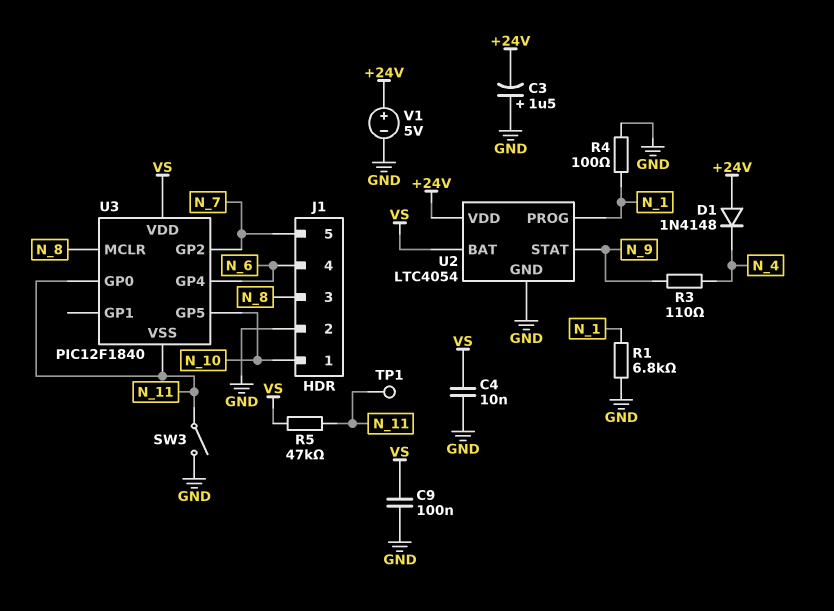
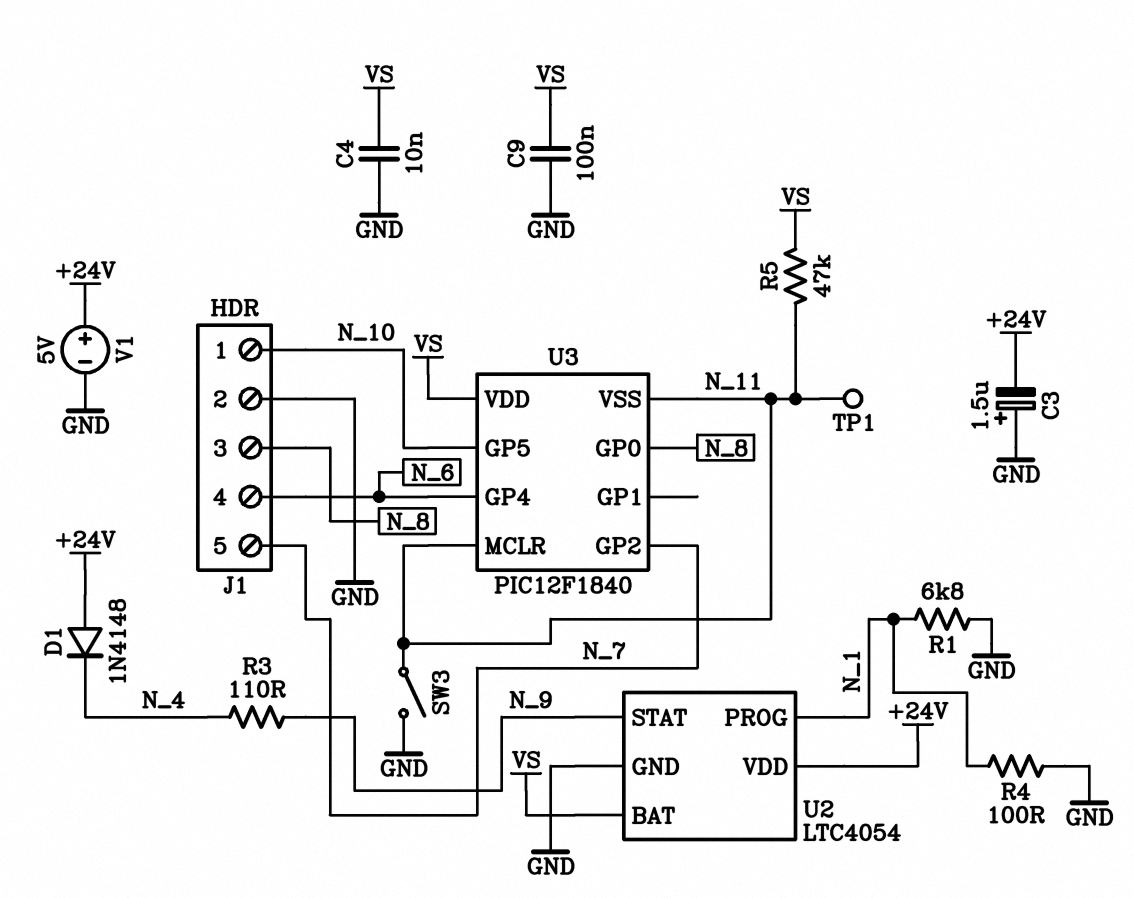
U3 pin GP0: N_11 -> N_8
U3 pin MCLR: N_8 -> N_11

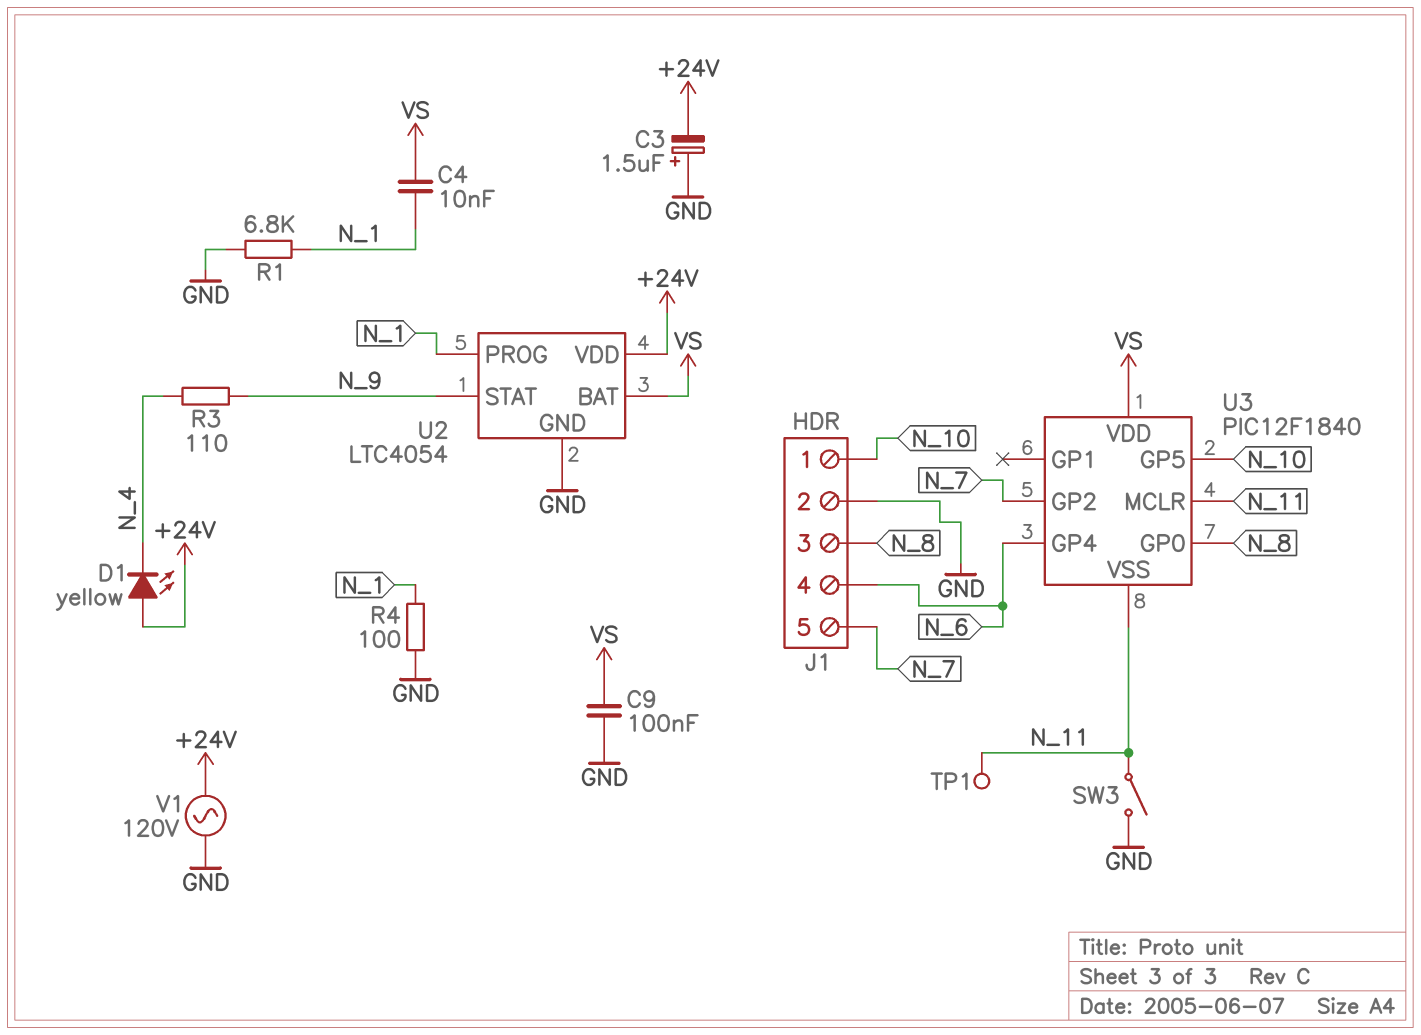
C4: 10nF (GND, VS) -> 10nF (N_1, VS)
D1: diode 1N4148 (A +24V, K N_4) -> LED yellow (A +24V, K N_4)
R5: 47k (N_11, VS) -> none
V1: 5V (plus +24V, minus GND) -> AC 120V (+24V, GND)

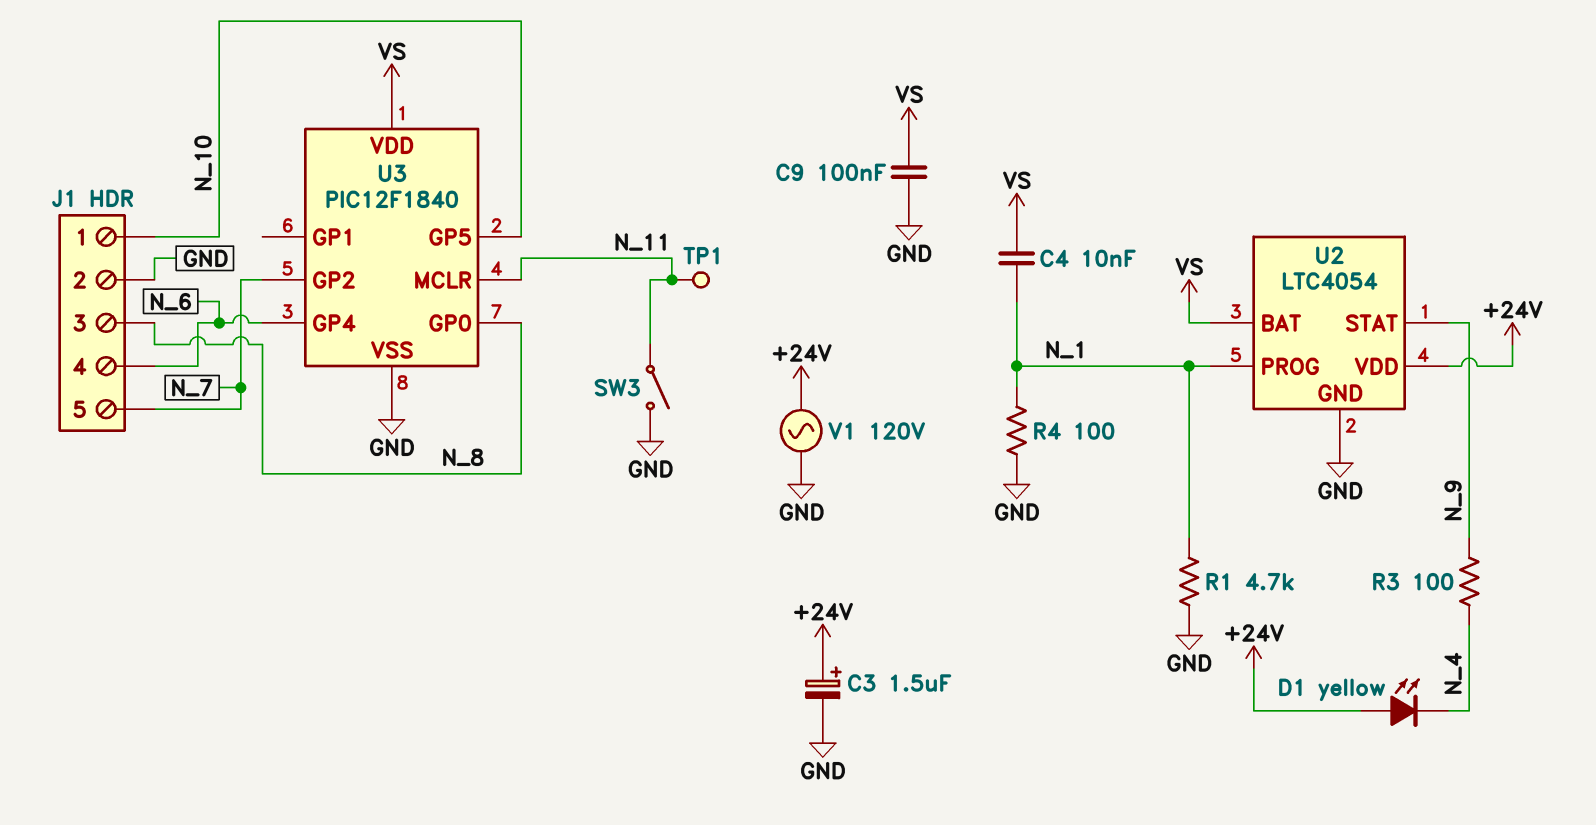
C3: 1.5uF (plus GND, minus +24V) -> 1.5uF (plus +24V, minus GND)
R1: 6.8k (GND, N_1) -> 4.7k (GND, N_1)
R3: 110 (N_4, N_9) -> 100 (N_4, N_9)
U3 pin VSS: N_11 -> GND

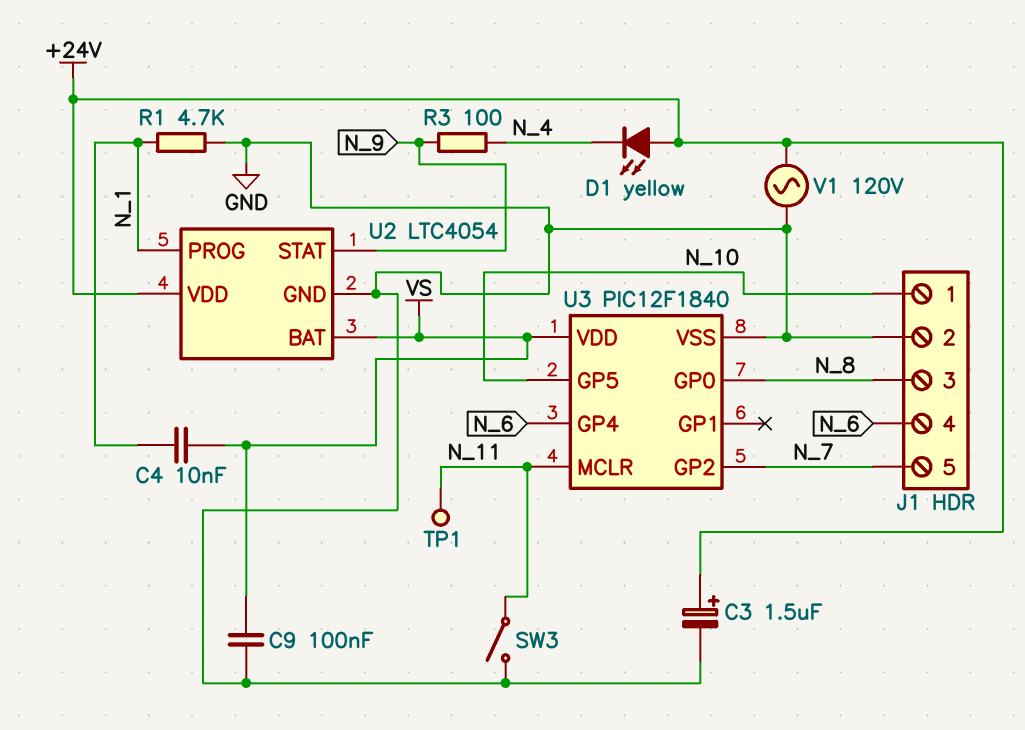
R4: 100 (GND, N_1) -> none

